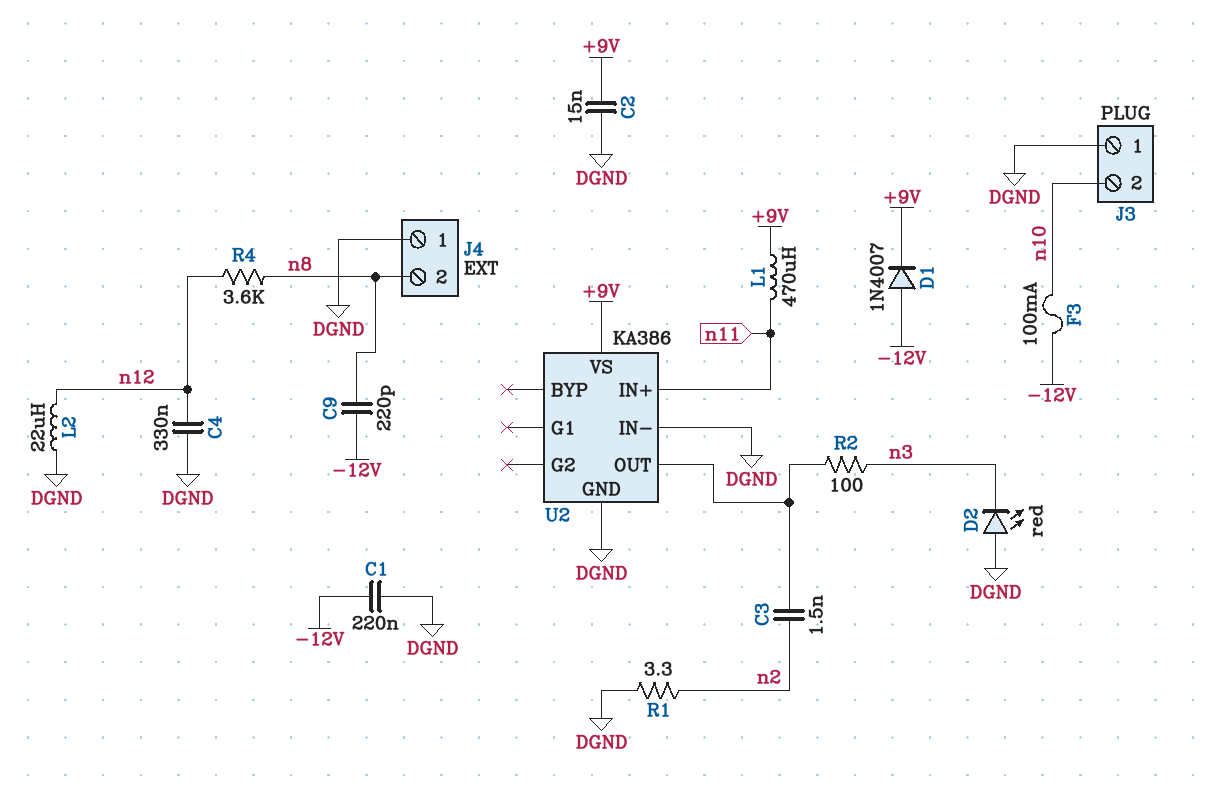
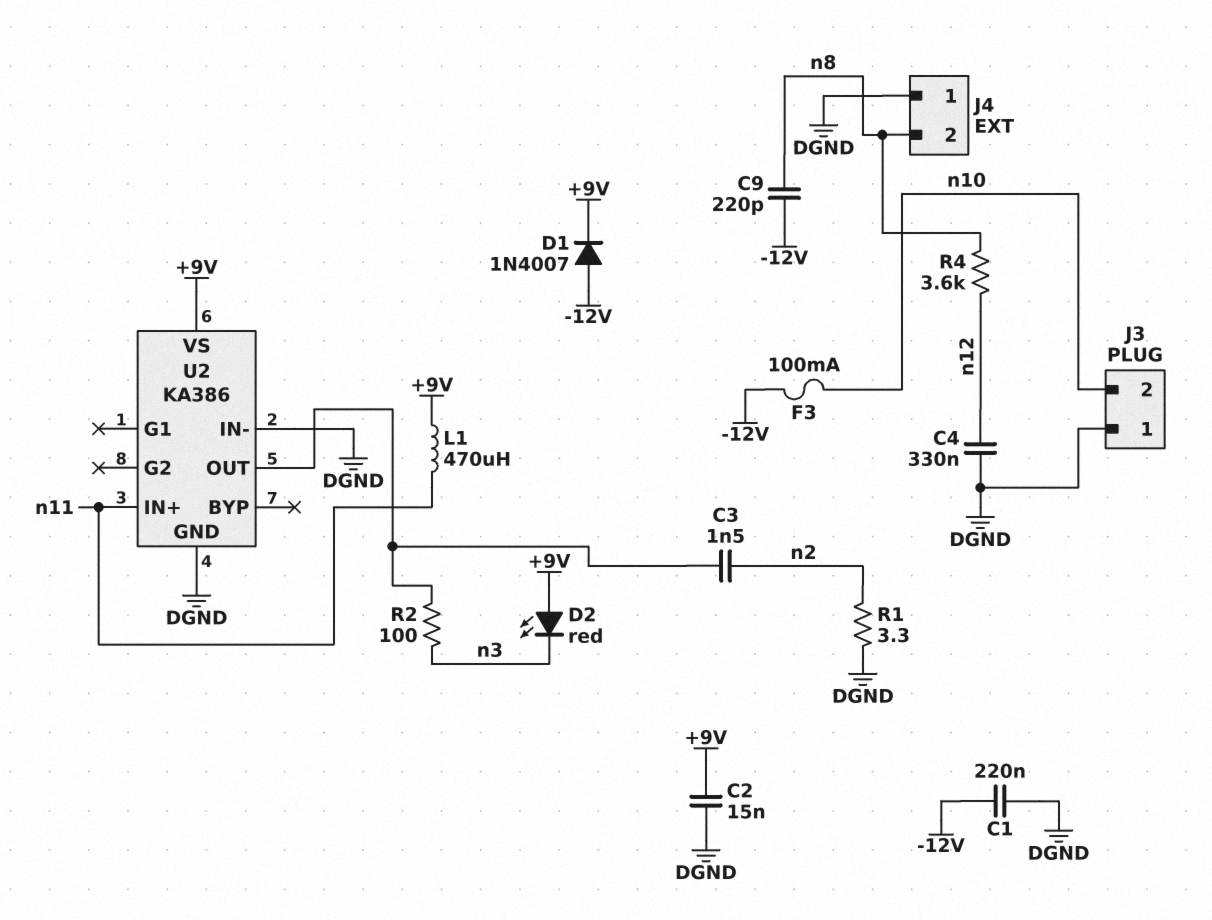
D2: LED red (A DGND, K n3) -> LED red (A +9V, K n3)
L2: 22uH (DGND, n12) -> none

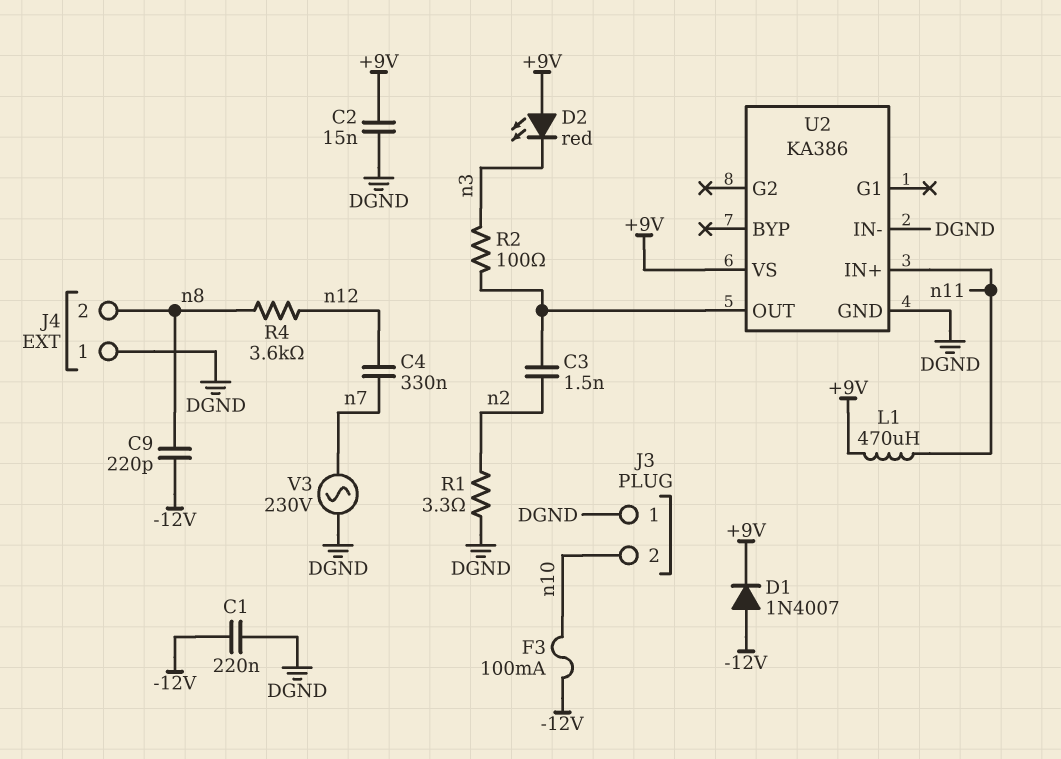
C4: 330nF (DGND, n12) -> 330nF (n7, n12)
V3: none -> AC 230V (DGND, n7)

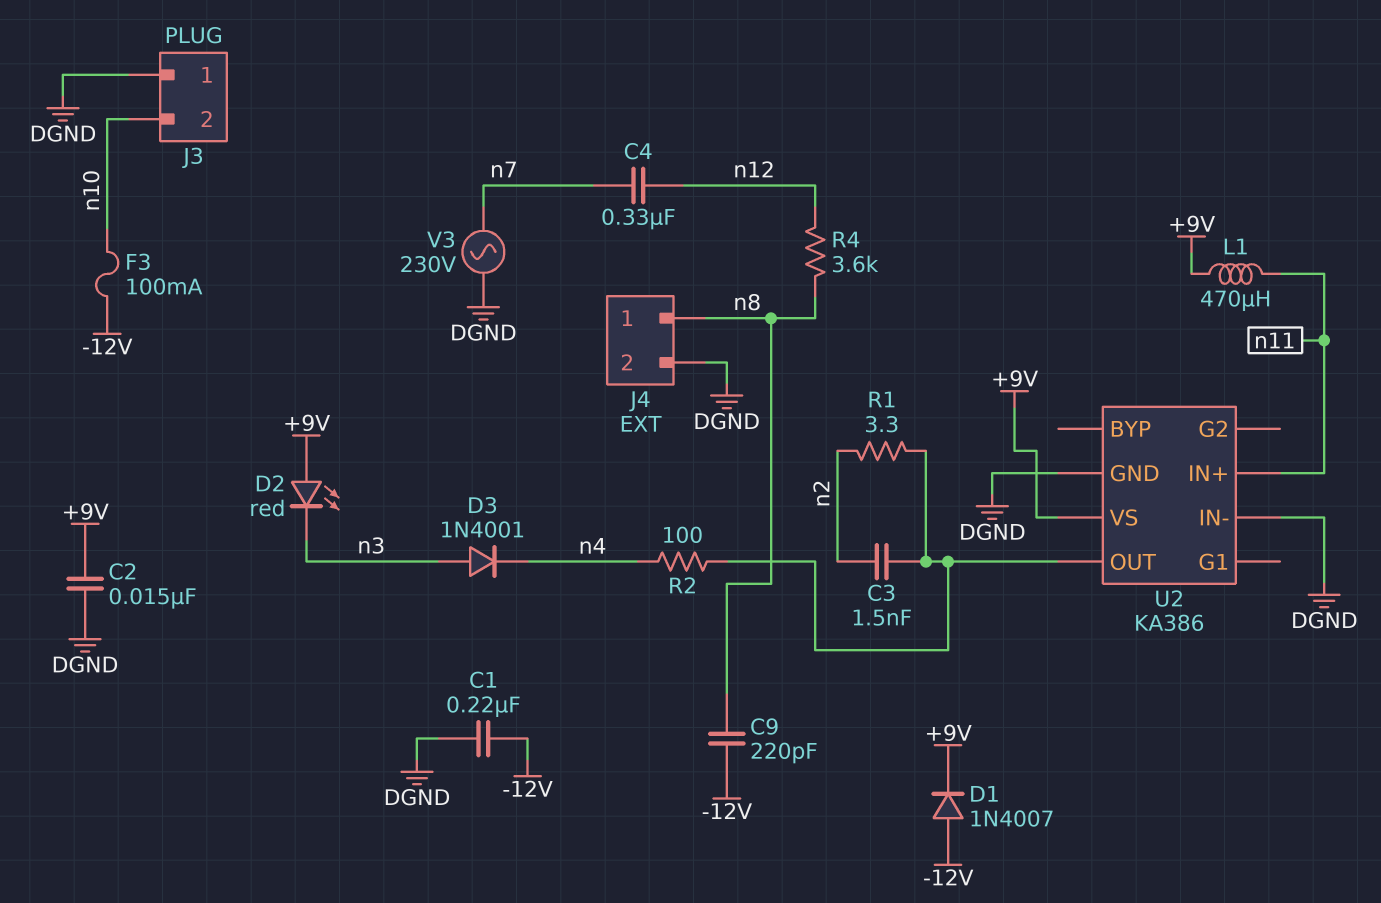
D3: none -> diode 1N4001 (A n3, K n4)
J4 pin 1: DGND -> n8
J4 pin 2: n8 -> DGND
R1: 3.3 (DGND, n2) -> 3.3 (U2/OUT, n2)
R2: 100 (U2/OUT, n3) -> 100 (U2/OUT, n4)

